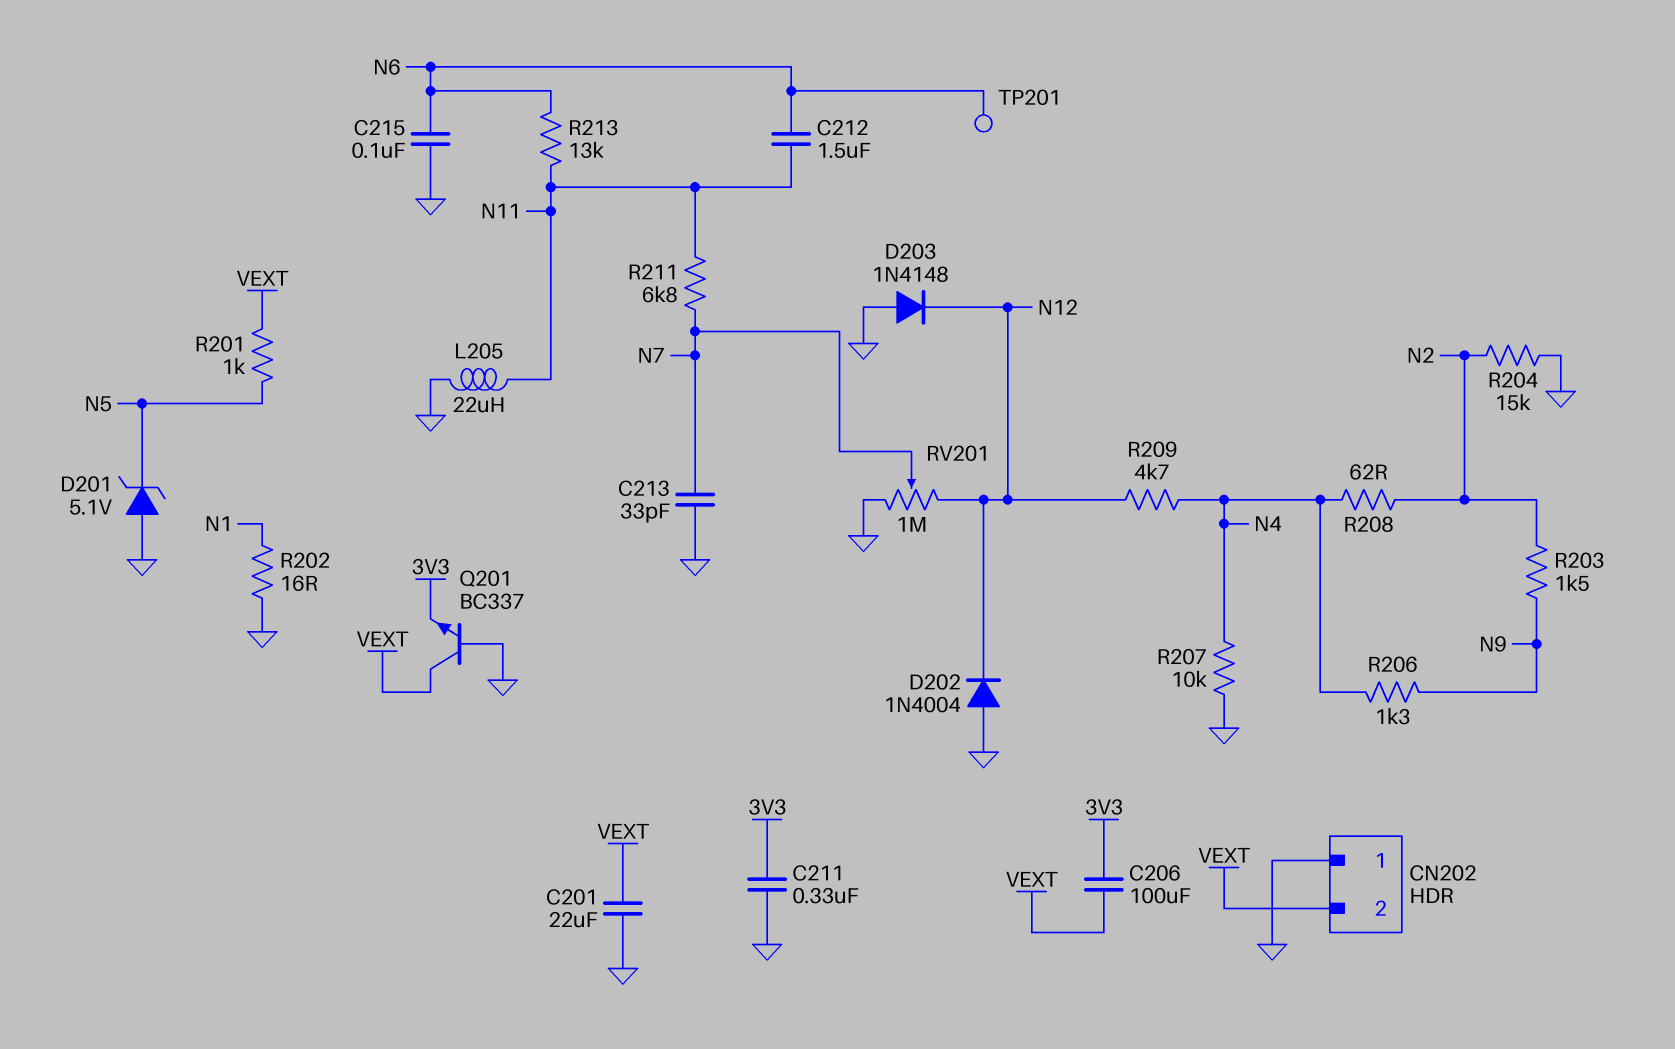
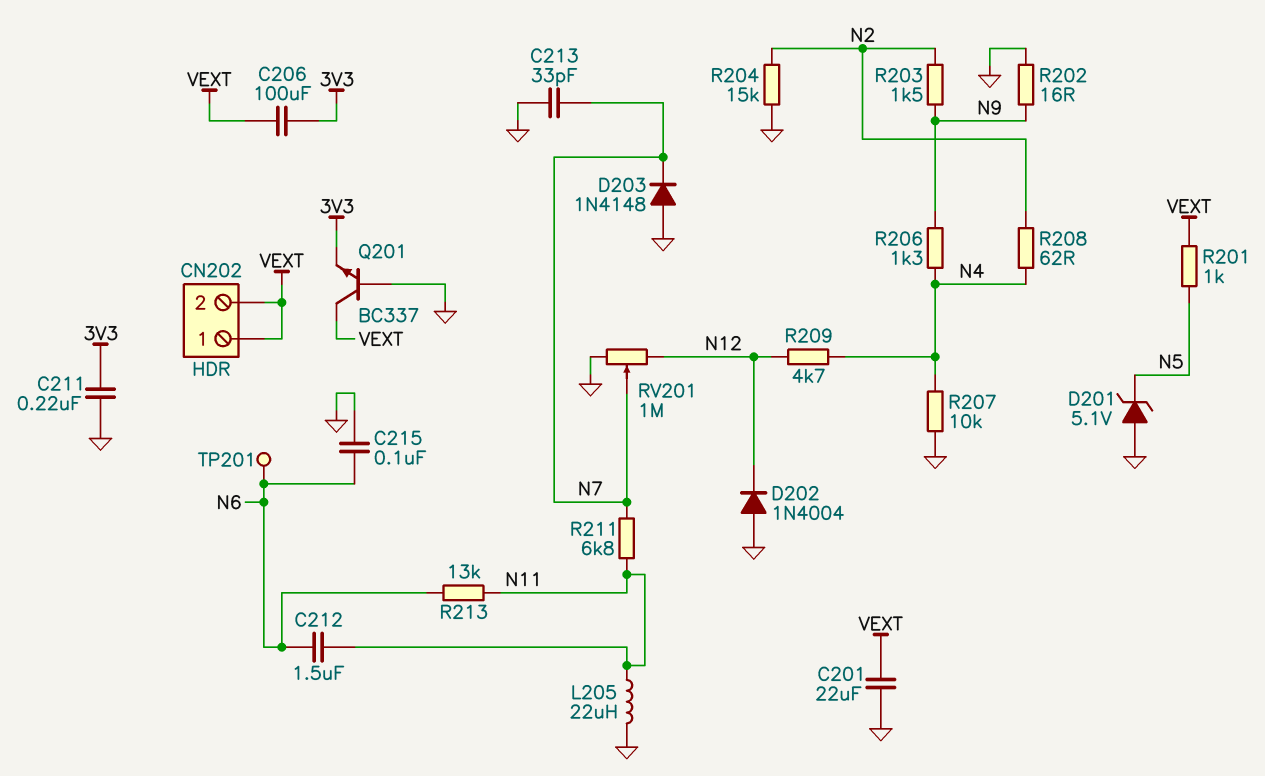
C211: 330nF (3V3, GND) -> 220nF (3V3, GND)
CN202 pin 1: GND -> VEXT
D203: diode 1N4148 (A GND, K N12) -> diode 1N4148 (A GND, K N7)
R202: 16 (GND, N1) -> 16 (GND, N9)

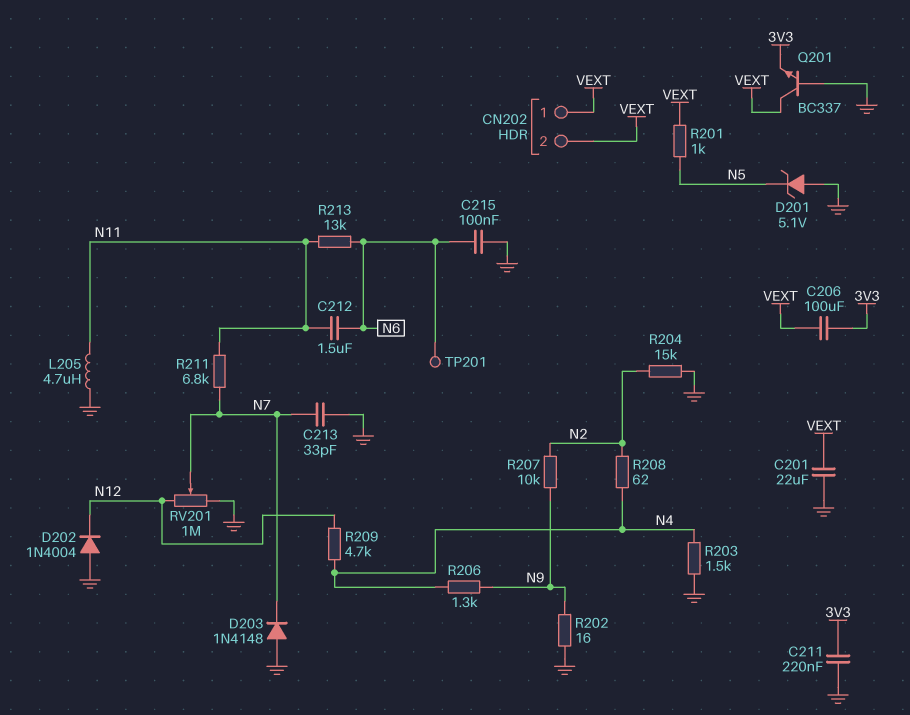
L205: 22uH (GND, N11) -> 4.7uH (GND, N11)
R203: 1.5k (N2, N9) -> 1.5k (GND, N4)
R207: 10k (GND, N4) -> 10k (N2, N9)

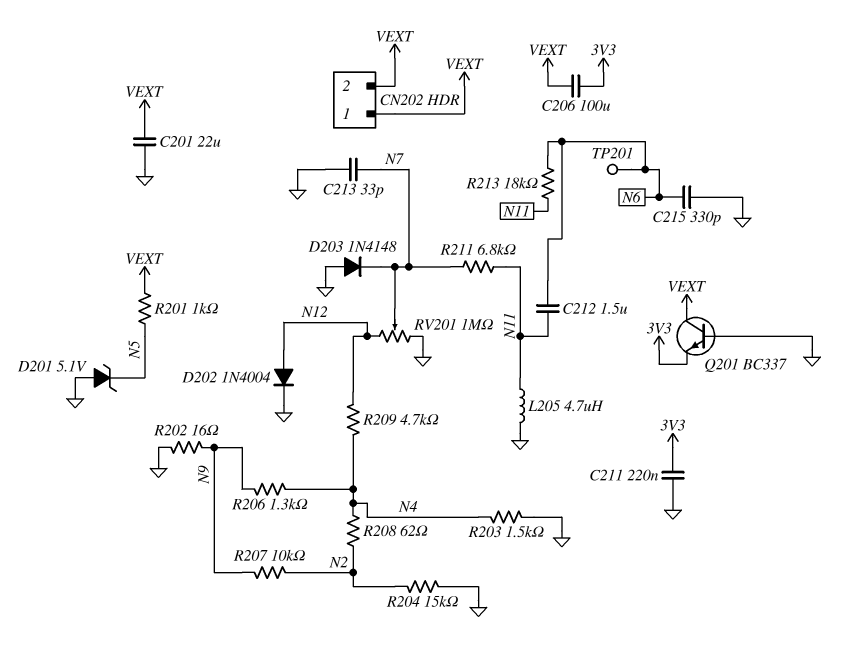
C215: 100nF (GND, N6) -> 330pF (GND, N6)
D202: diode 1N4004 (A GND, K N12) -> diode 1N4004 (A N12, K GND)
R213: 13k (N6, N11) -> 18k (N6, N11)

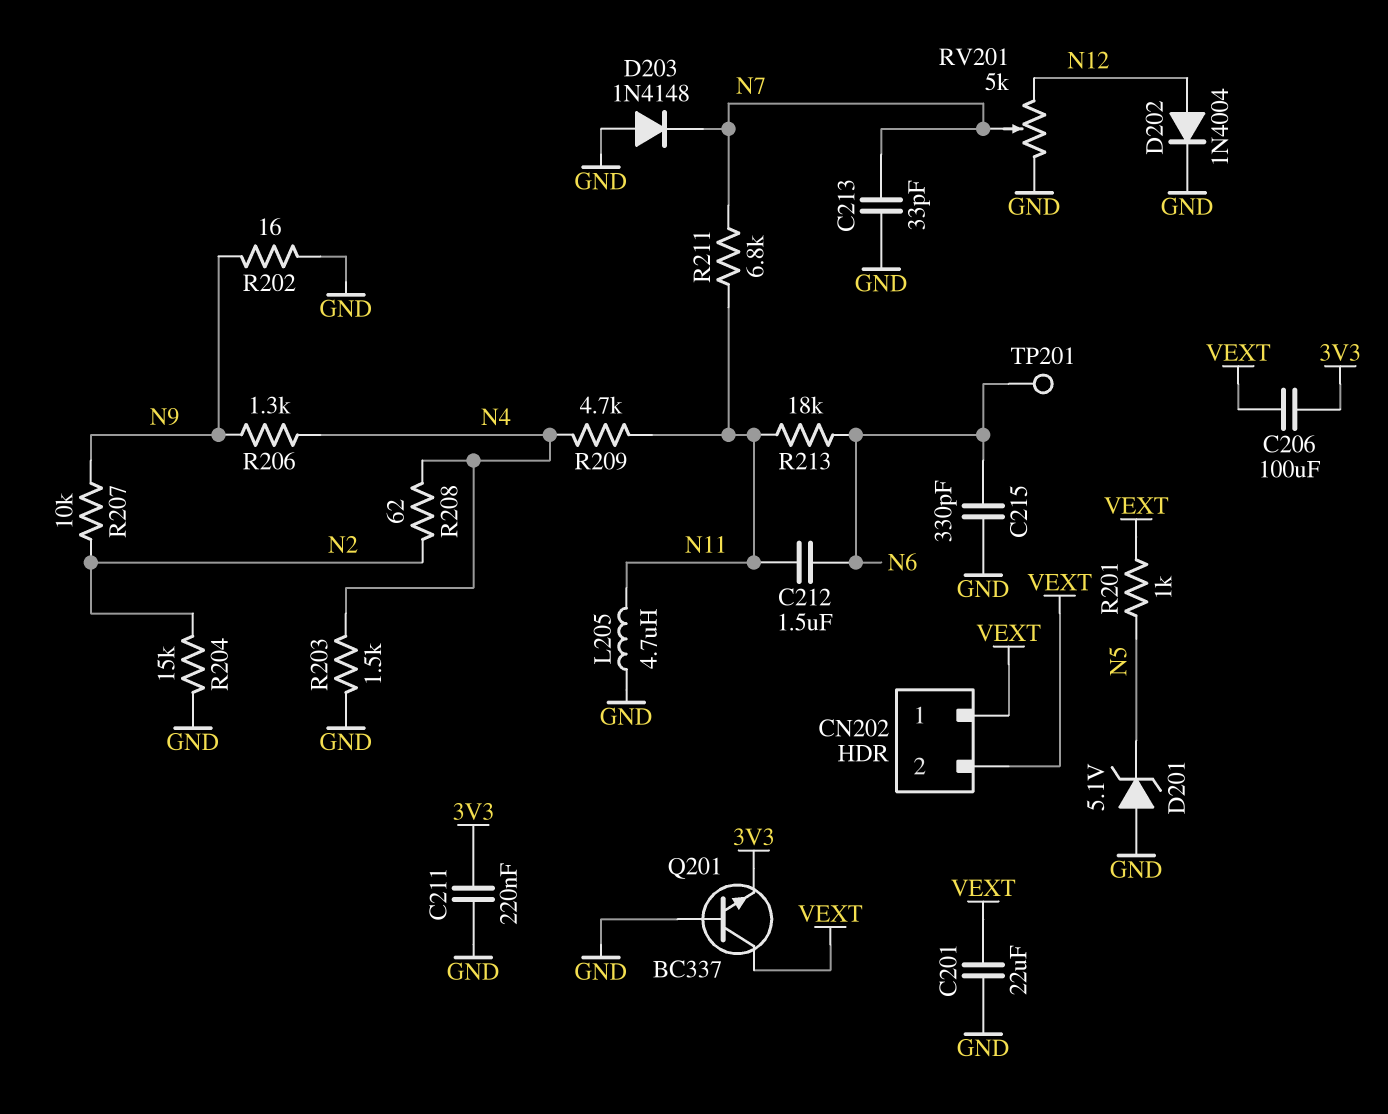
R209: 4.7k (N4, N12) -> 4.7k (N4, N11)
RV201: 1M (GND, N12, wiper N7) -> 5k (GND, N12, wiper N7)

